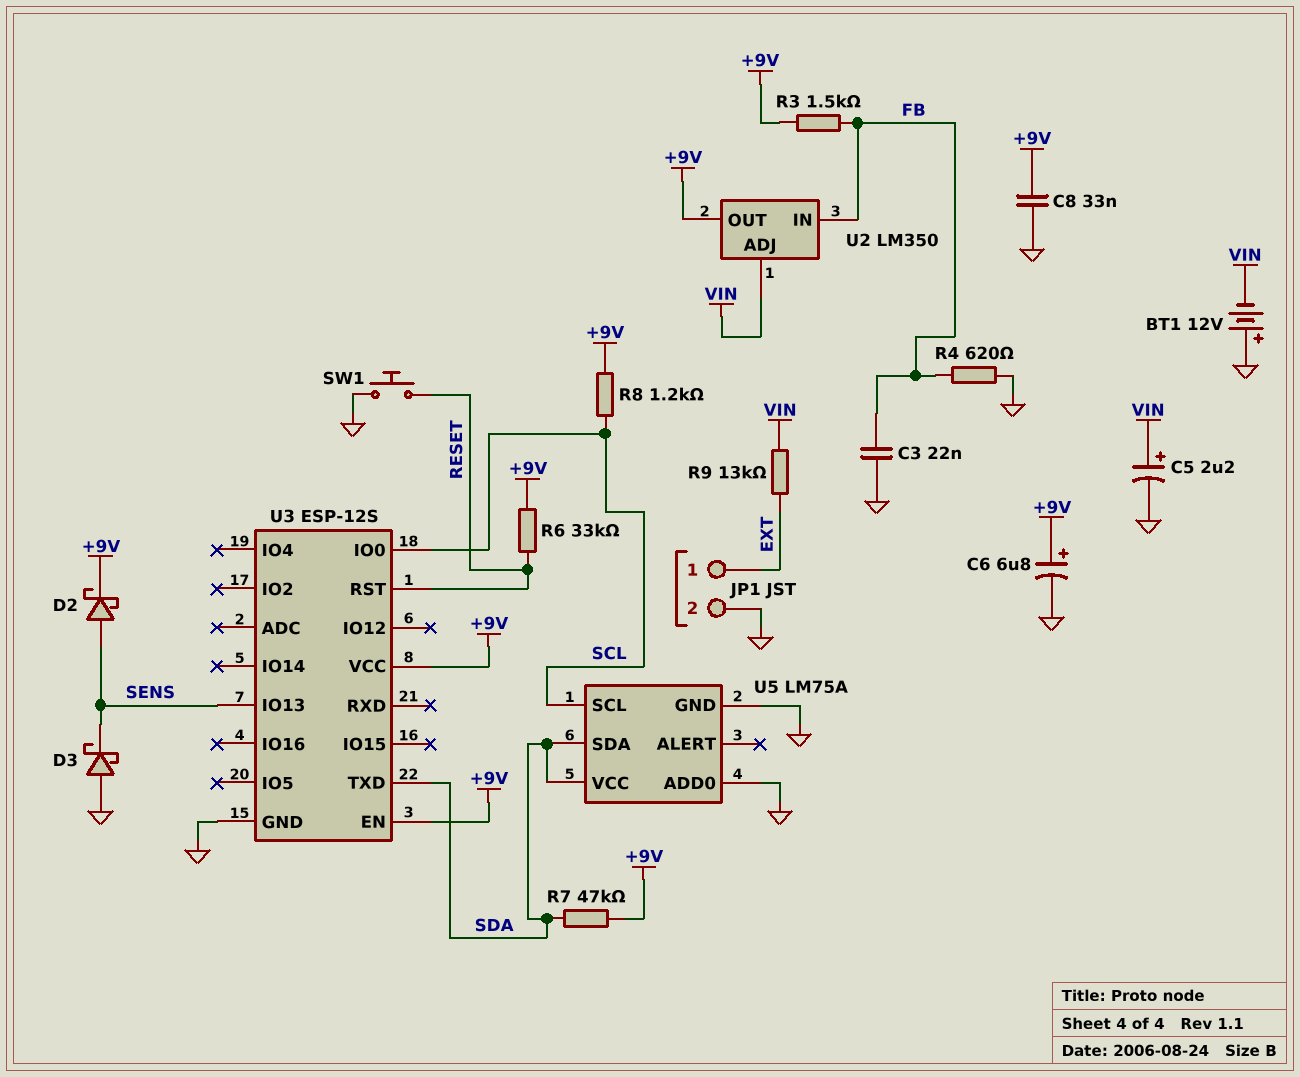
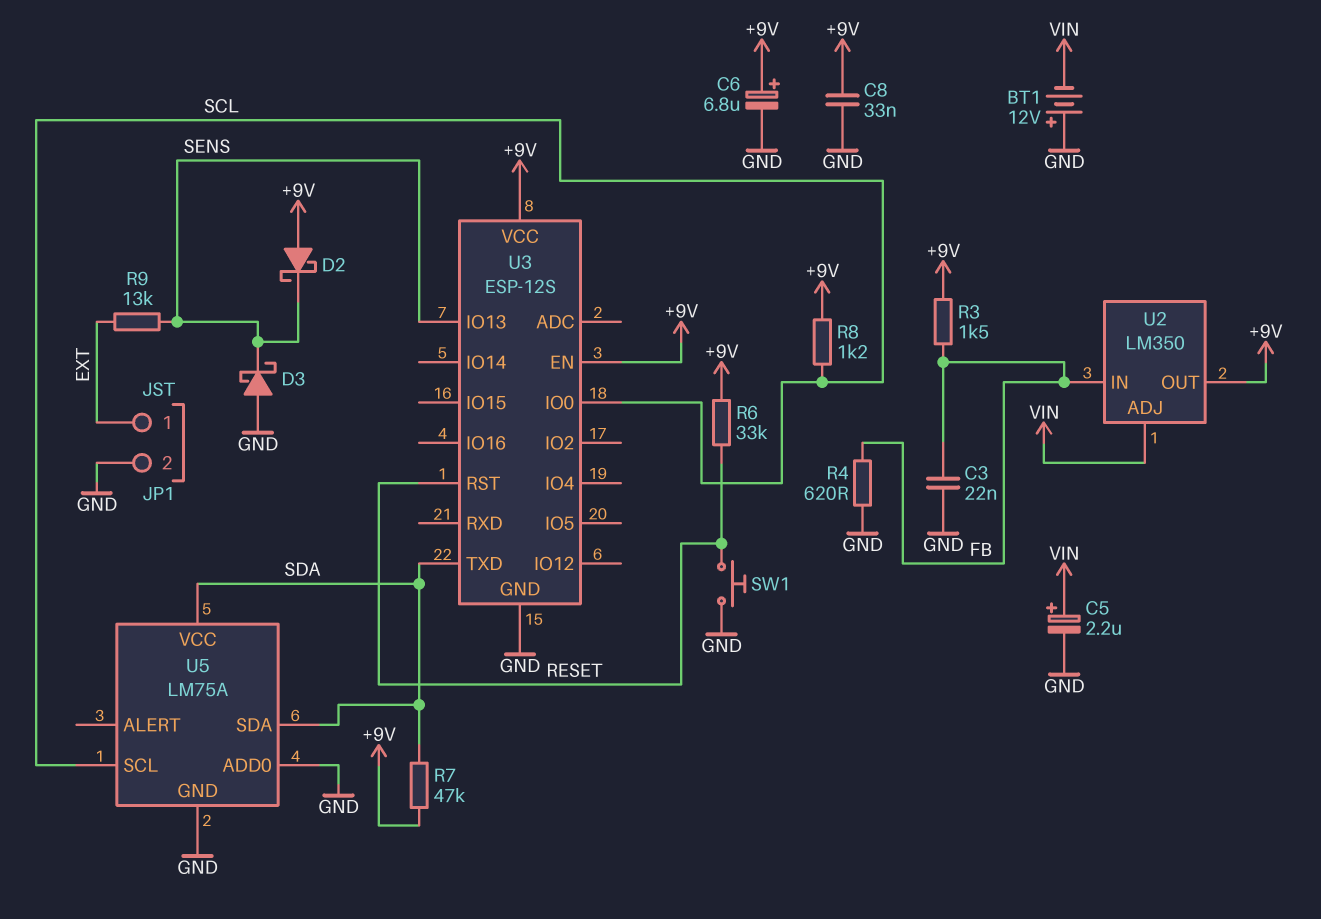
D2: schottky (A SENS, K +9V) -> schottky (A +9V, K SENS)
R9: 13k (EXT, VIN) -> 13k (EXT, SENS)

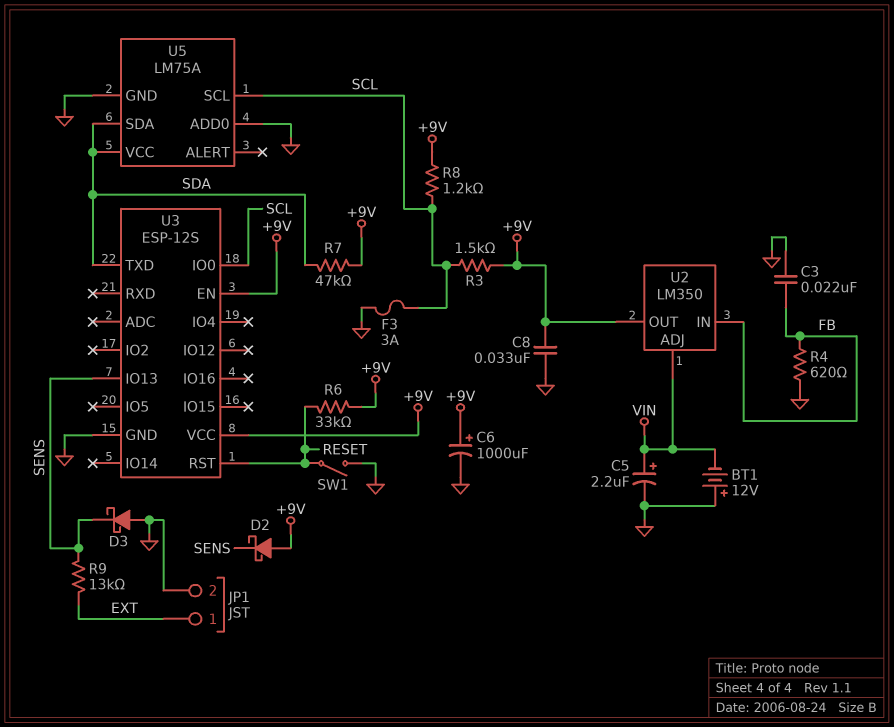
C6: 6.8uF (plus +9V, minus GND) -> 1000uF (plus +9V, minus GND)
F3: none -> 3A (GND, SCL)
R3: 1.5k (+9V, FB) -> 1.5k (+9V, SCL)
SW1: button (GND, RESET) -> switch (GND, RESET)

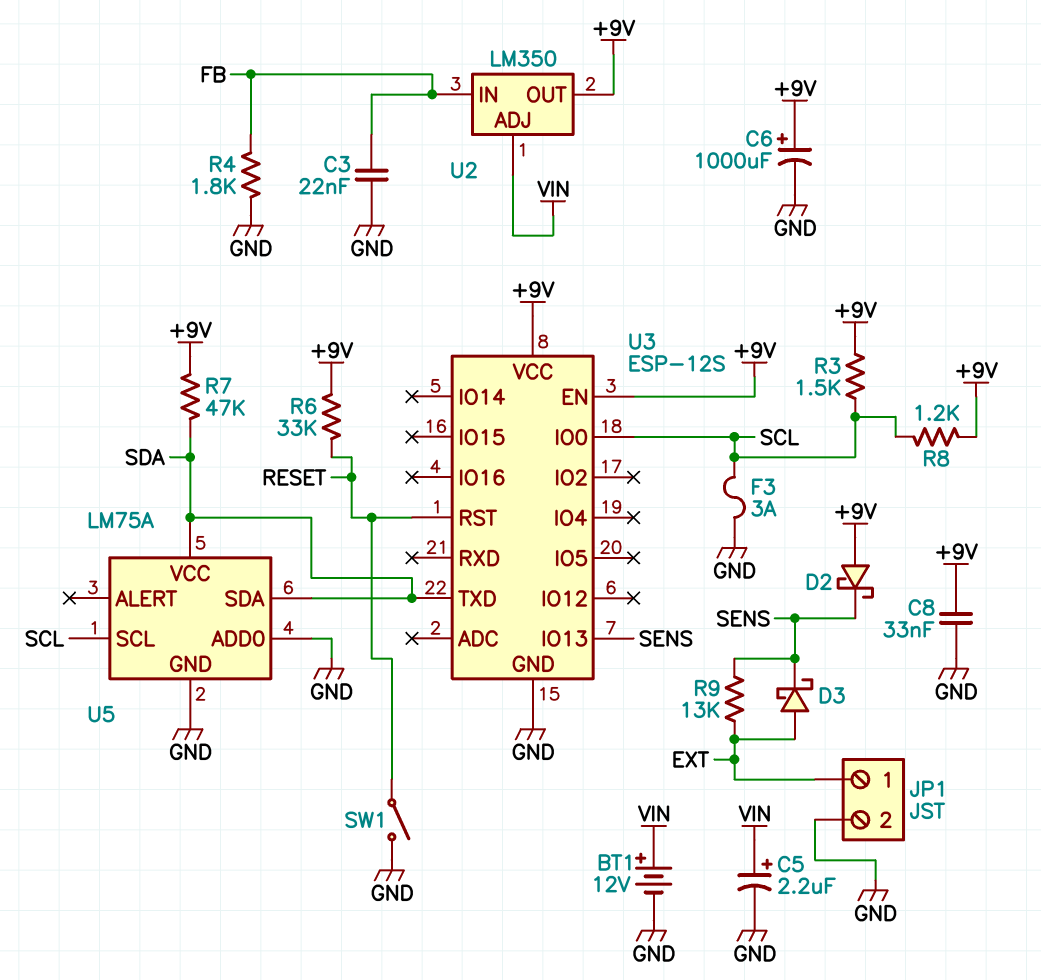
BT1: 12V (plus GND, minus VIN) -> 12V (plus VIN, minus GND)
D3: schottky (A GND, K SENS) -> schottky (A EXT, K SENS)
R4: 620 (FB, GND) -> 1.8k (FB, GND)

